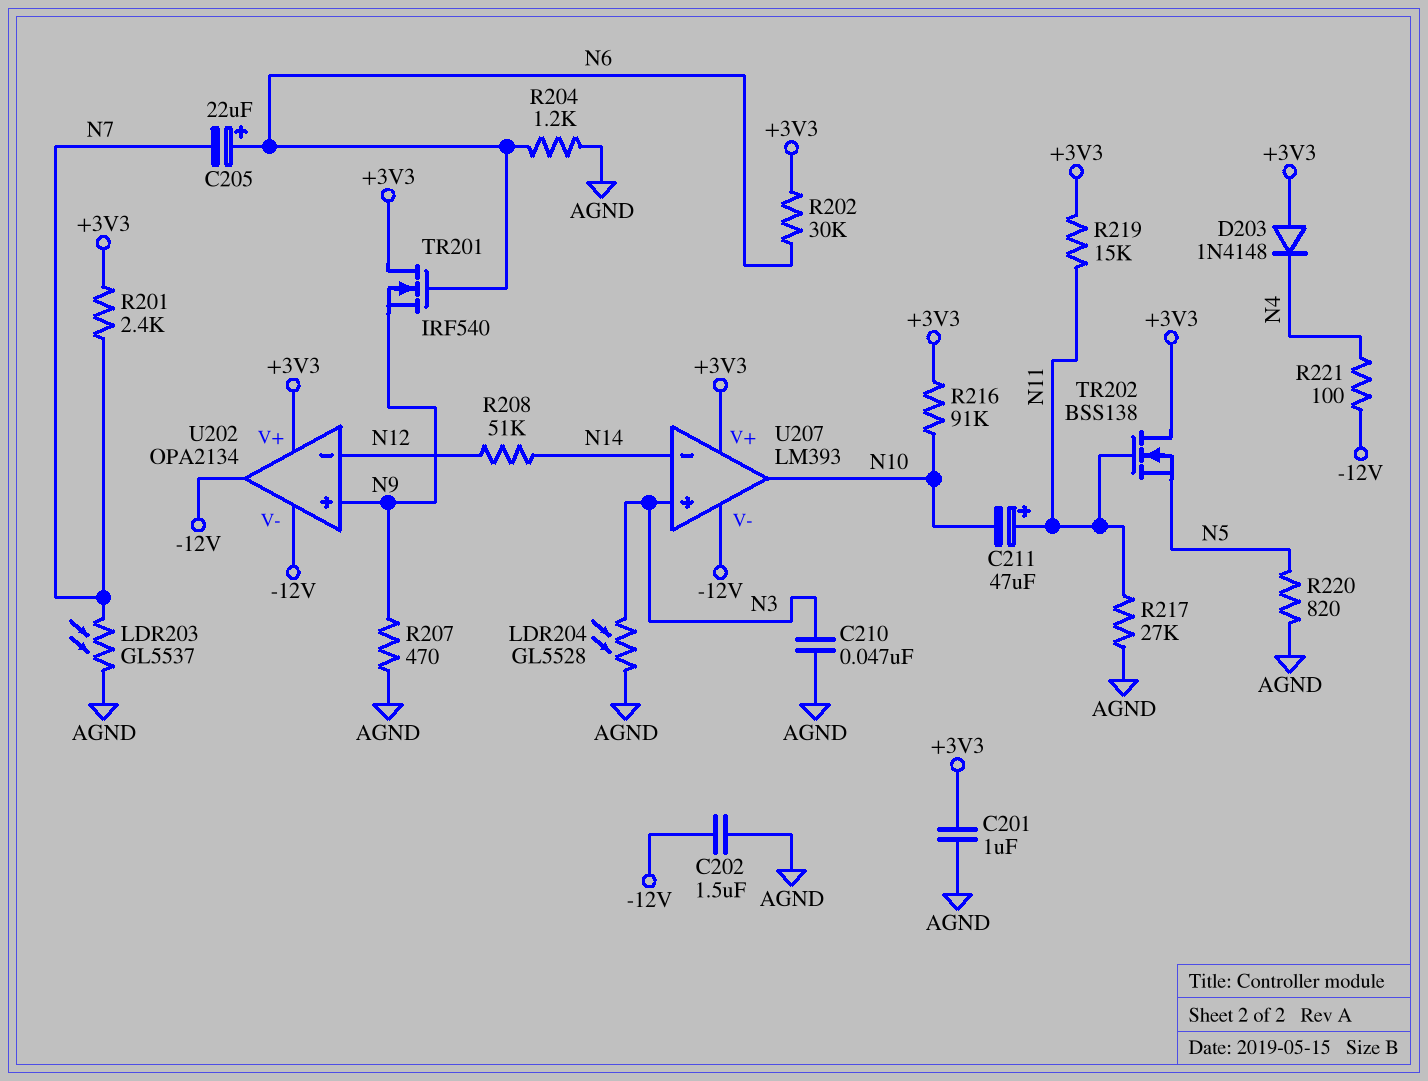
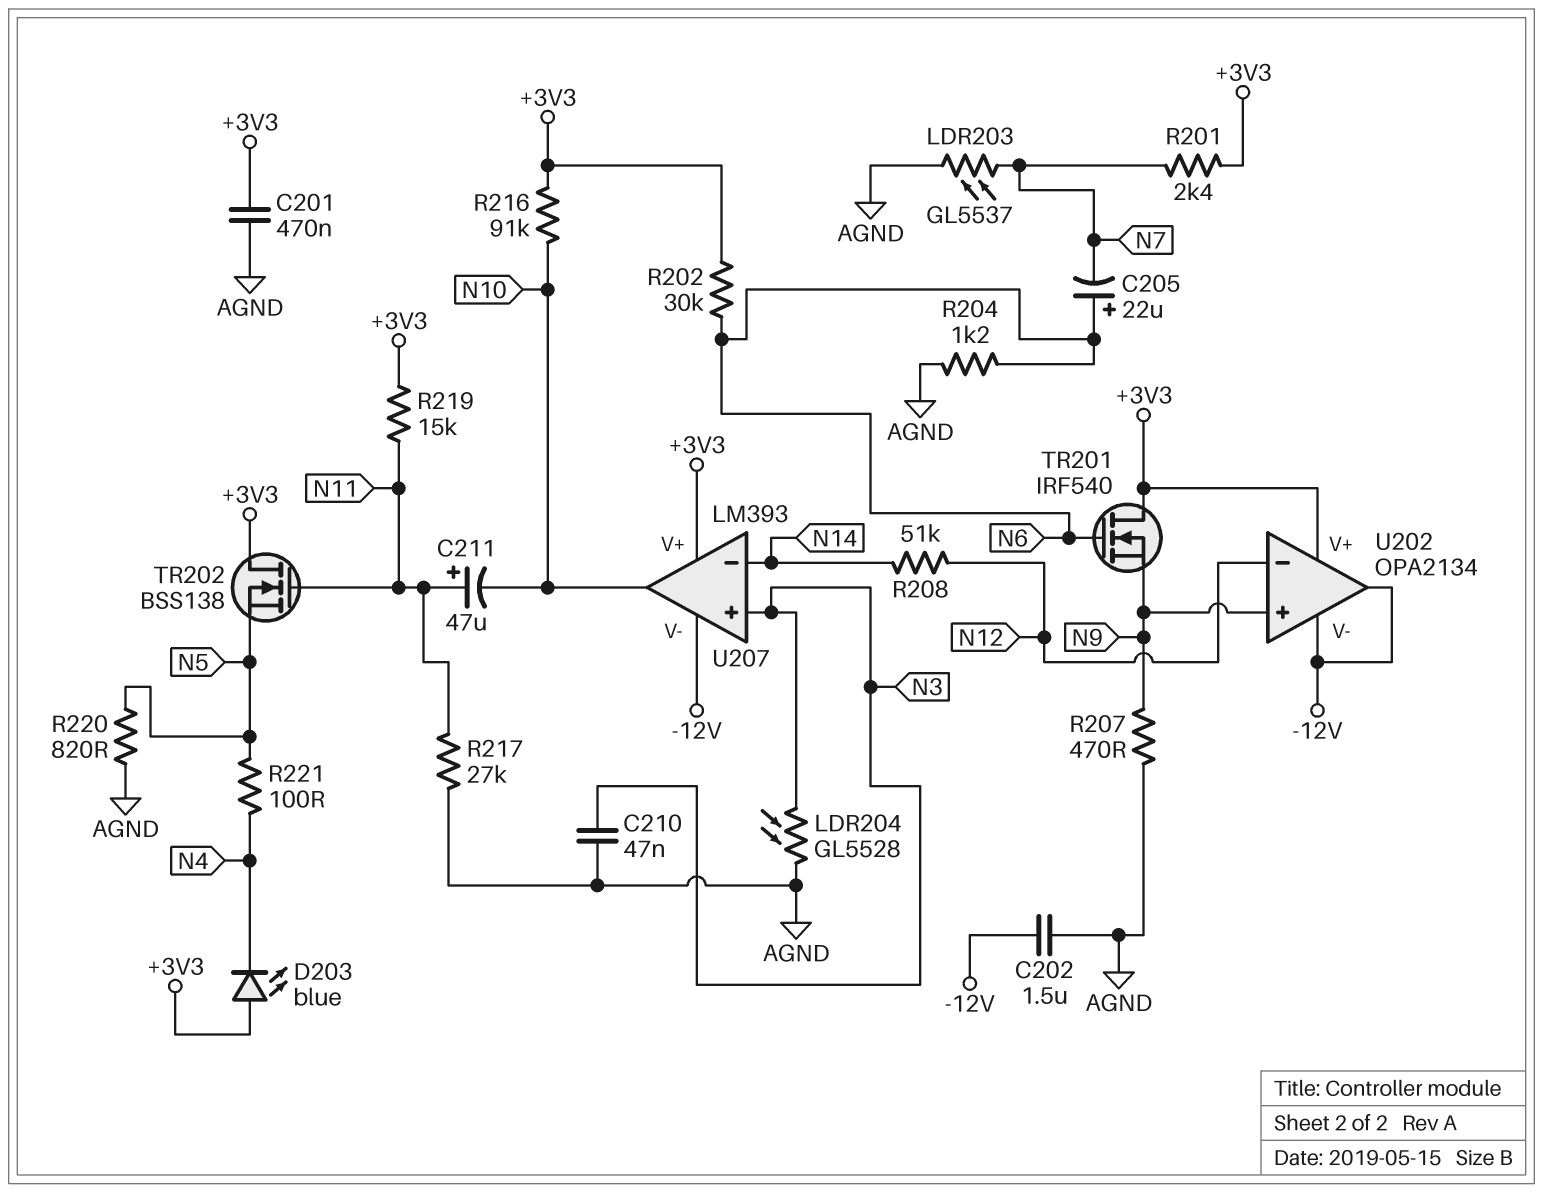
C201: 1uF (+3V3, AGND) -> 470nF (+3V3, AGND)
D203: diode 1N4148 (A +3V3, K N4) -> LED blue (A +3V3, K N4)
R221: 100 (-12V, N4) -> 100 (N4, N5)

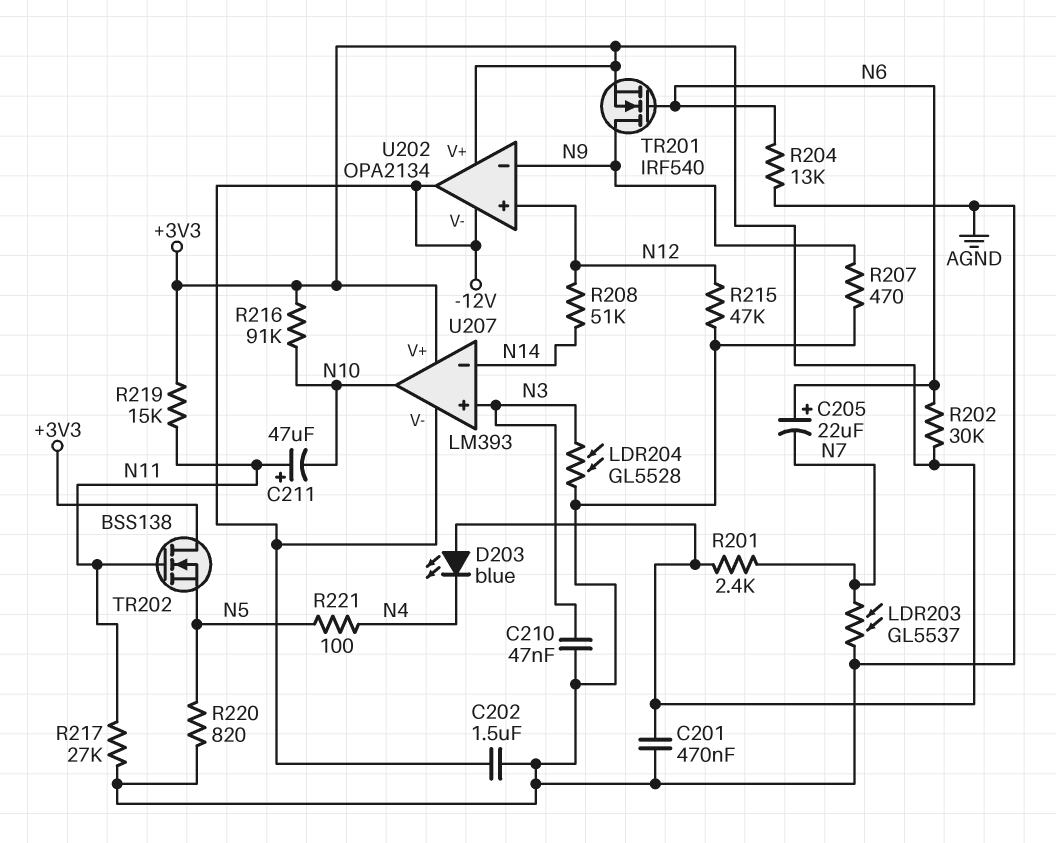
R204: 1.2k (AGND, N6) -> 13k (AGND, N6)
R215: none -> 47k (AGND, N12)
TR201: NMOS IRF540 (G N6, D +3V3, S N9) -> NMOS IRF540 (G N6, D N9, S +3V3)
U202 pin in+: N9 -> N12
U202 pin in-: N12 -> N9

